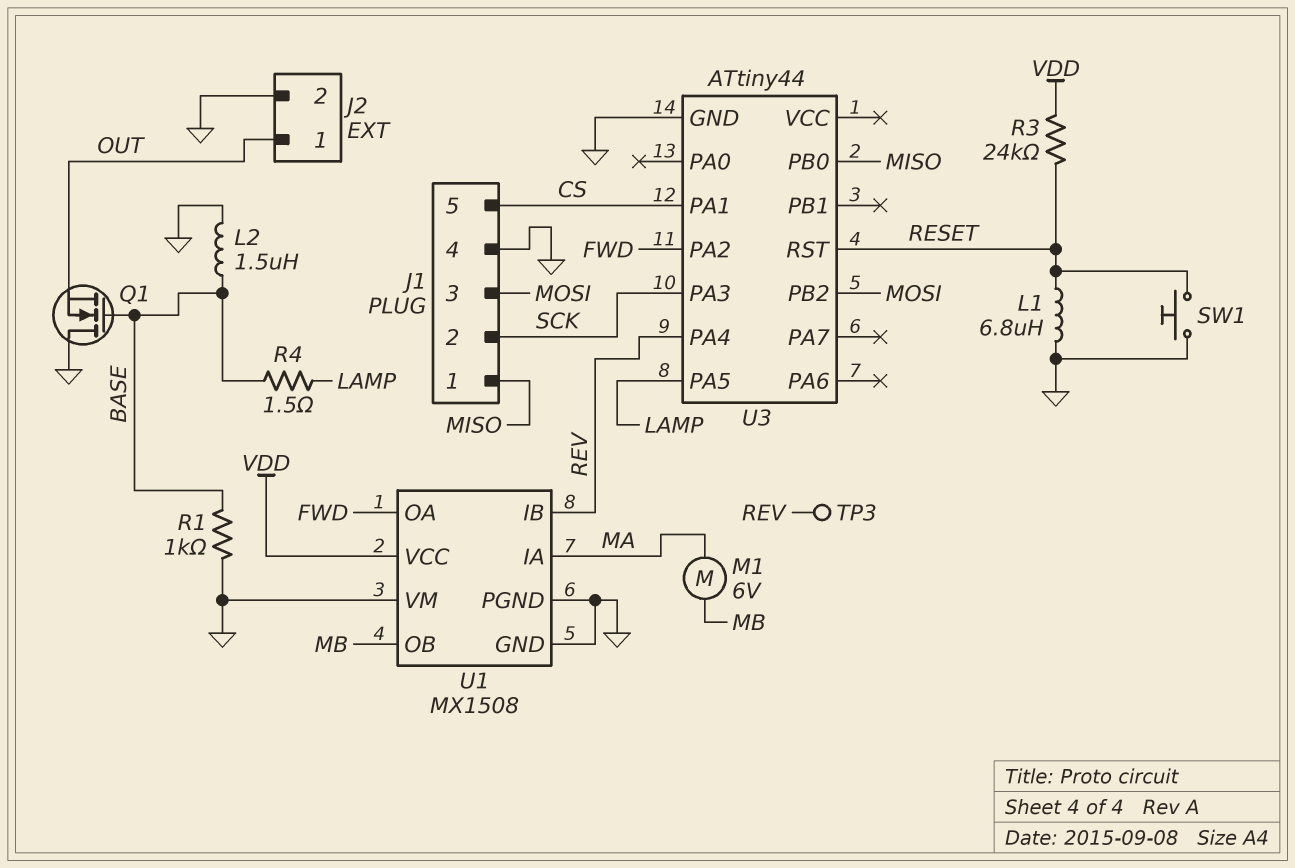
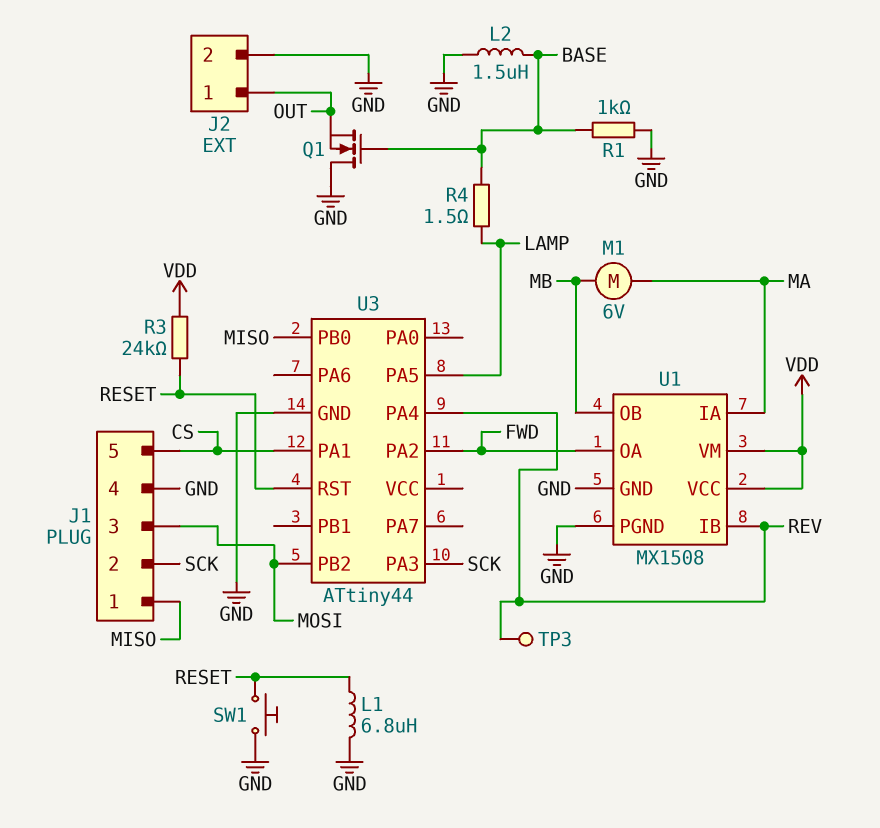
U1 pin VM: GND -> VDD

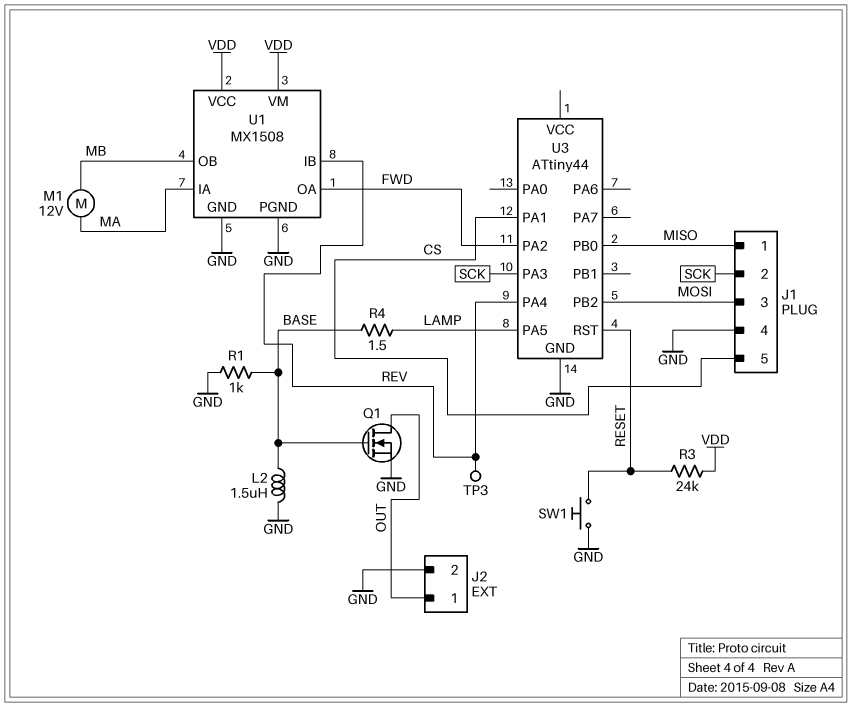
L1: 6.8uH (GND, RESET) -> none
M1: motor 6V (MA, MB) -> motor 12V (MA, MB)
Q1: NMOS (G BASE, D GND, S OUT) -> NMOS (G BASE, D OUT, S GND)

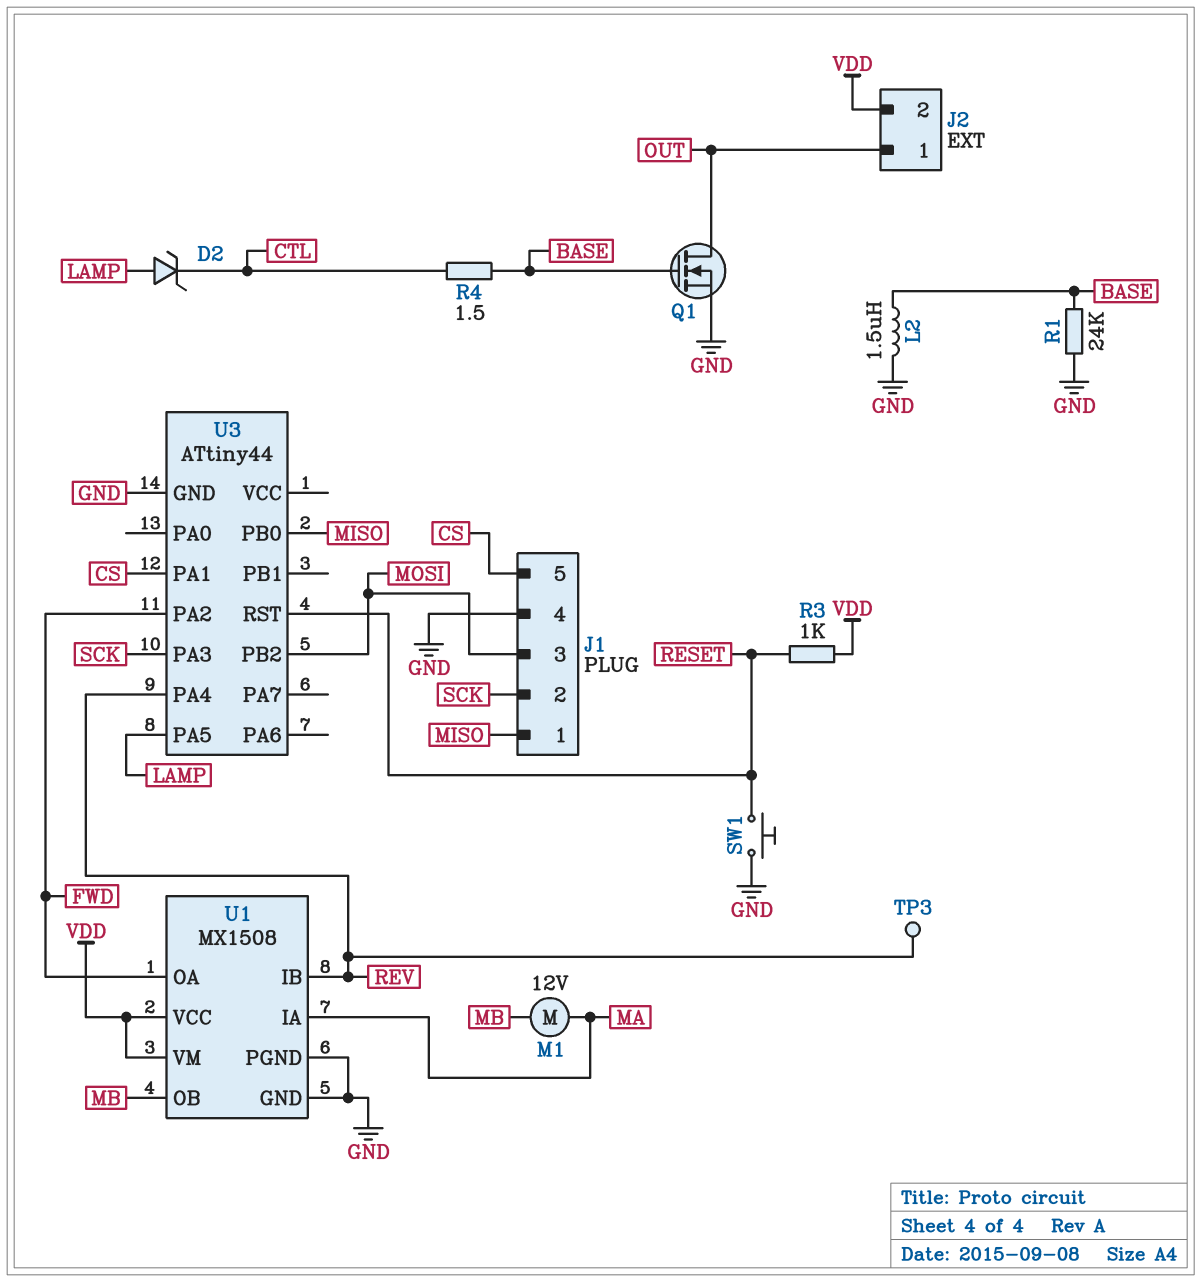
D2: none -> zener (A LAMP, K CTL)
J2 pin 2: GND -> VDD
R1: 1k (BASE, GND) -> 24k (BASE, GND)
R3: 24k (RESET, VDD) -> 1k (RESET, VDD)
R4: 1.5 (BASE, LAMP) -> 1.5 (BASE, CTL)

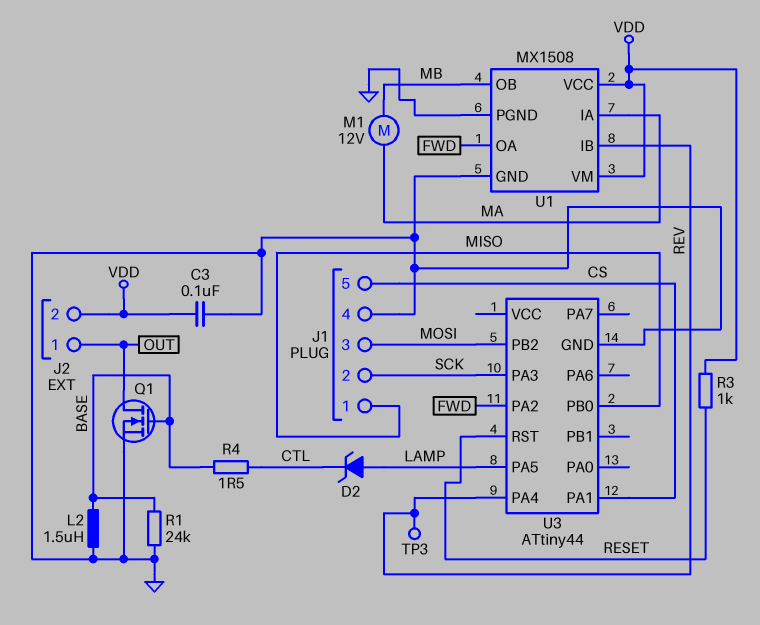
C3: none -> 100nF (GND, VDD)
SW1: button (GND, RESET) -> none

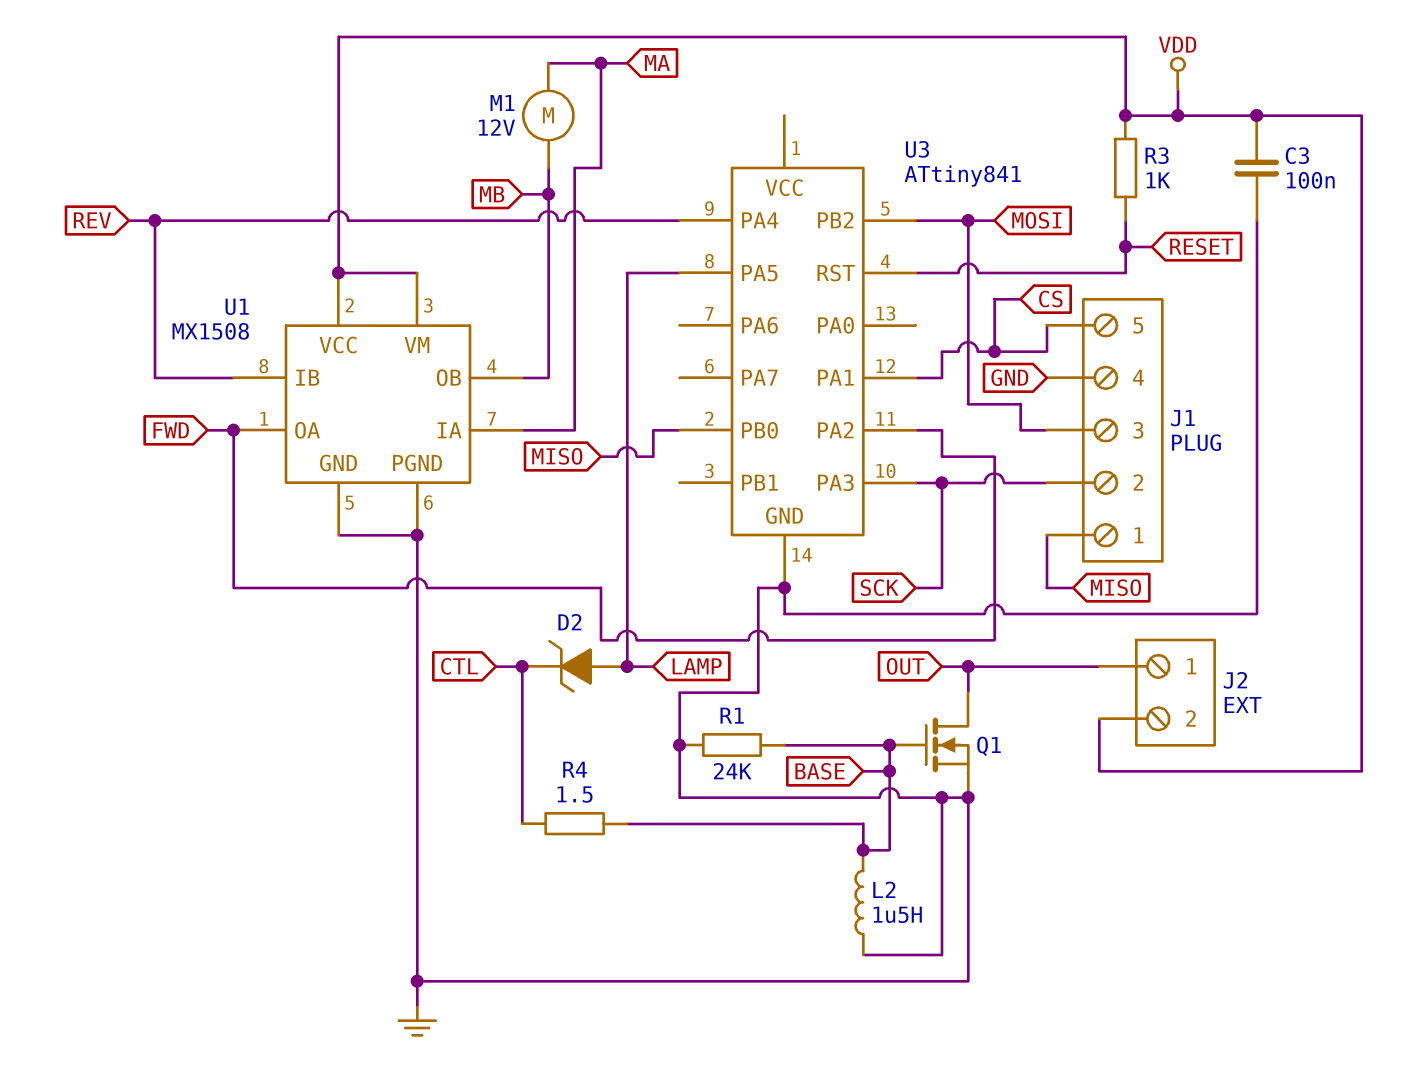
TP3: test point (REV) -> none
U3: ATtiny44 -> ATtiny841

